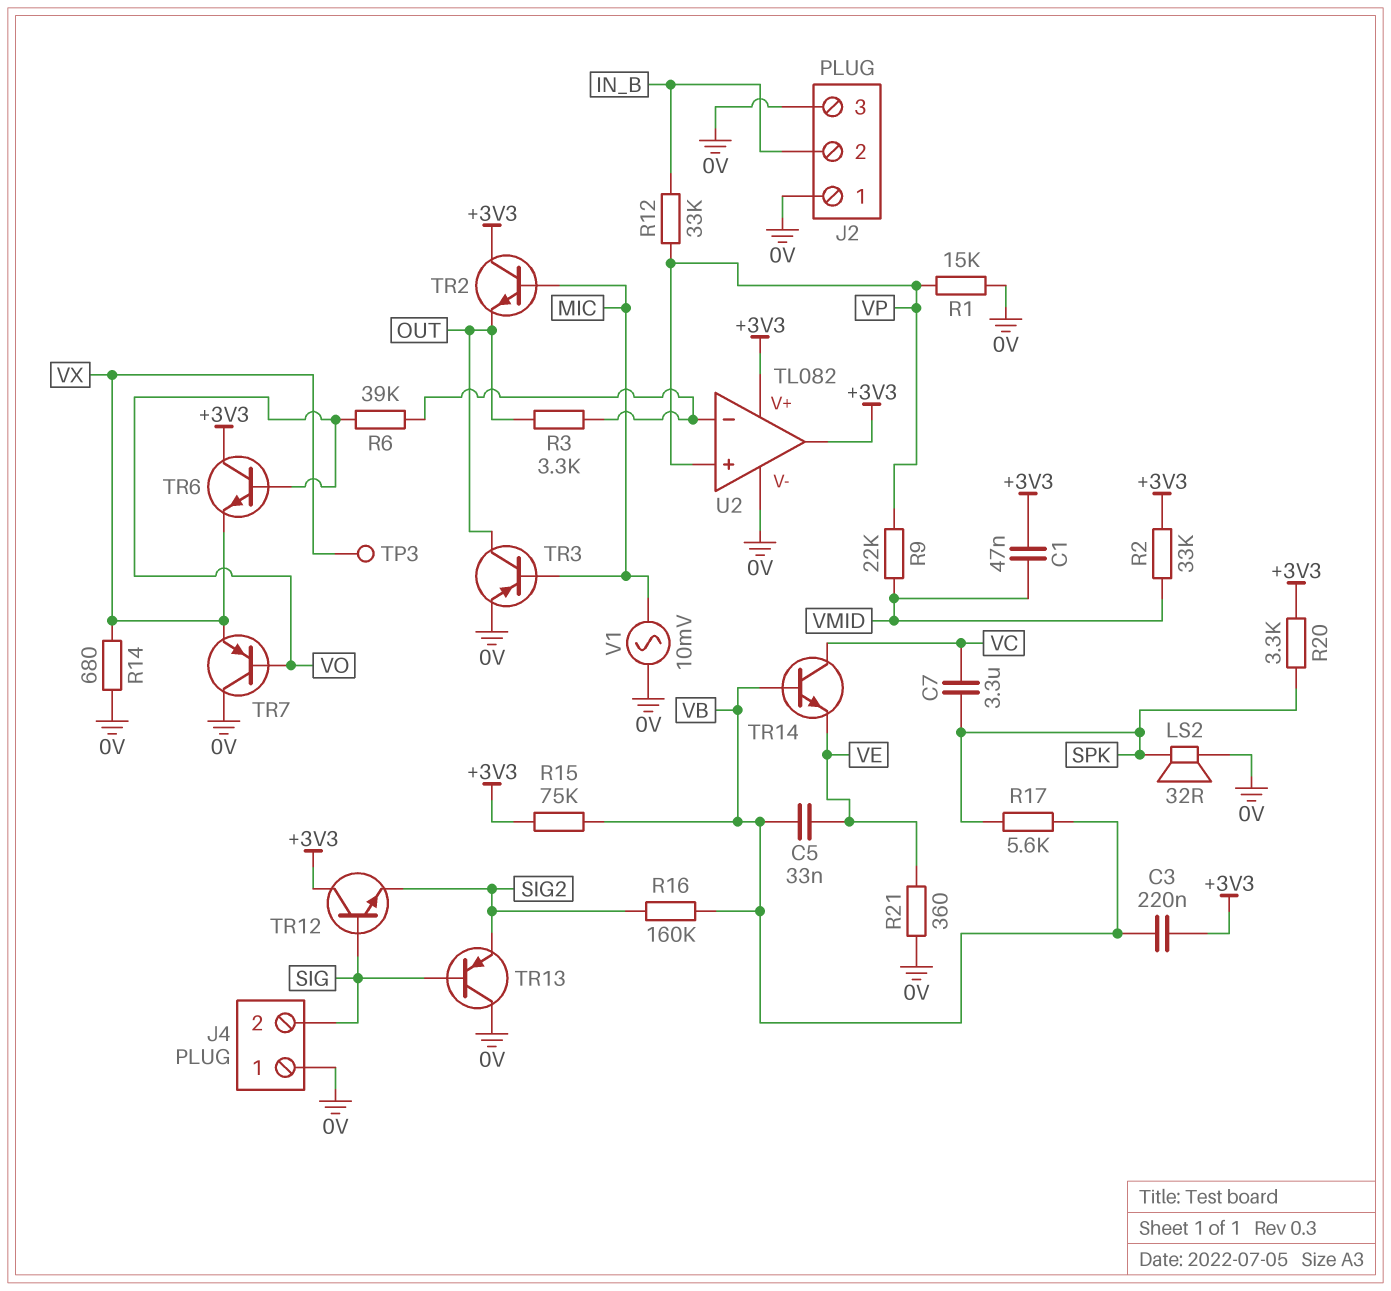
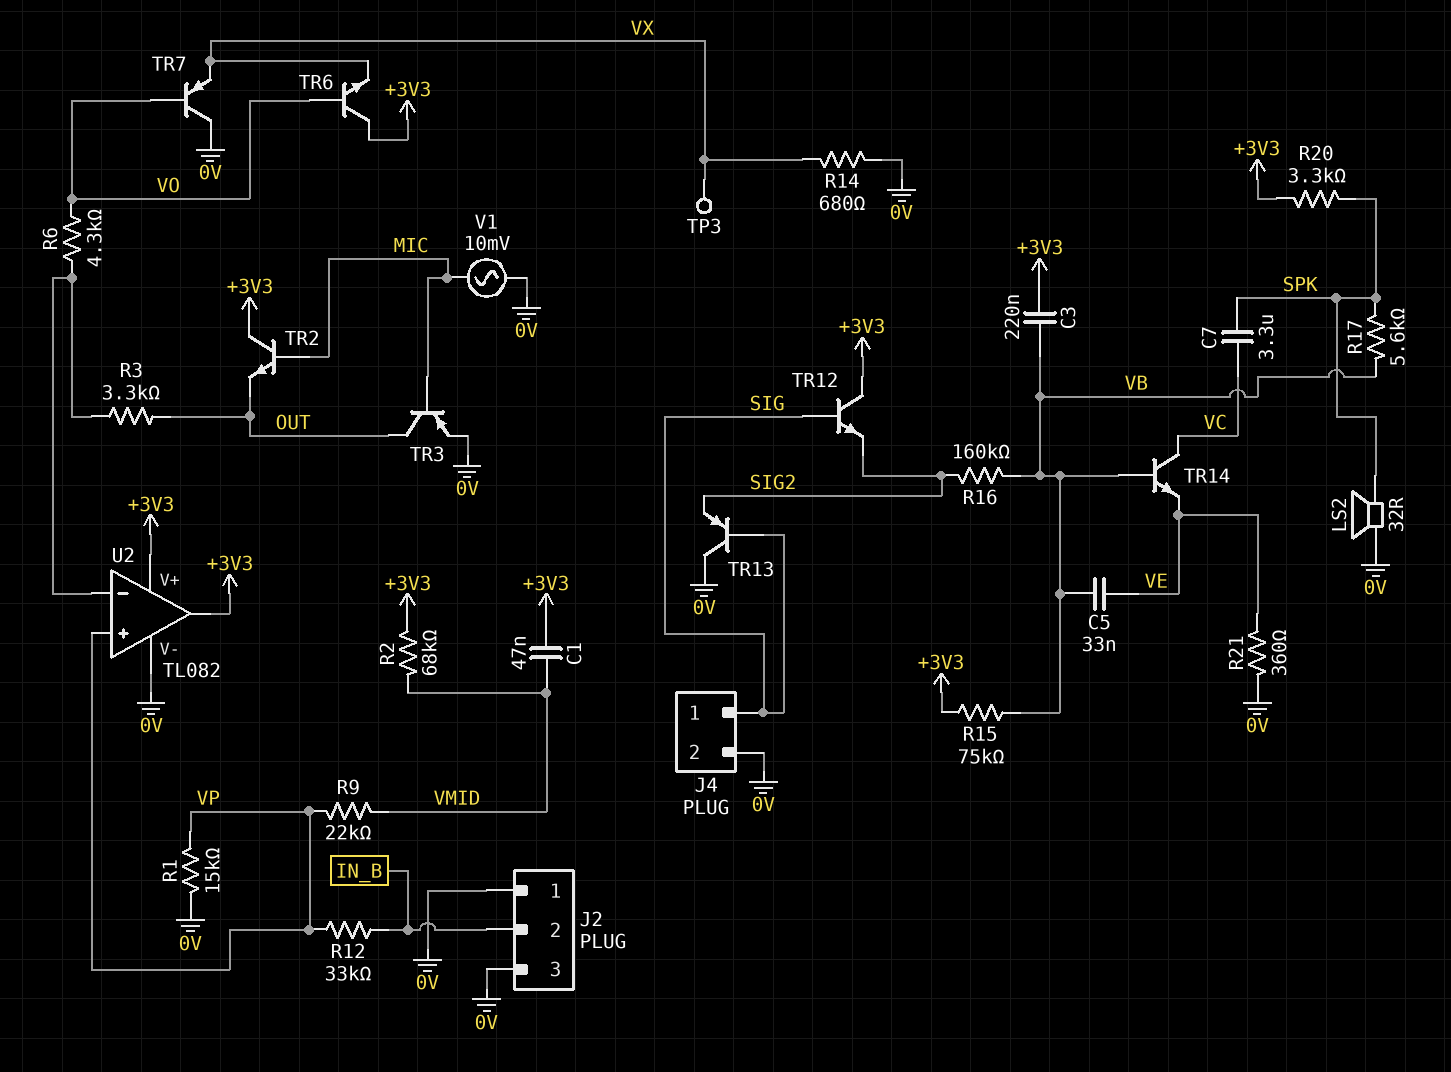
J4 pin 1: 0V -> SIG
J4 pin 2: SIG -> 0V
R2: 33k (+3V3, VMID) -> 68k (+3V3, VMID)
R6: 39k (U2/in-, VO) -> 4.3k (U2/in-, VO)

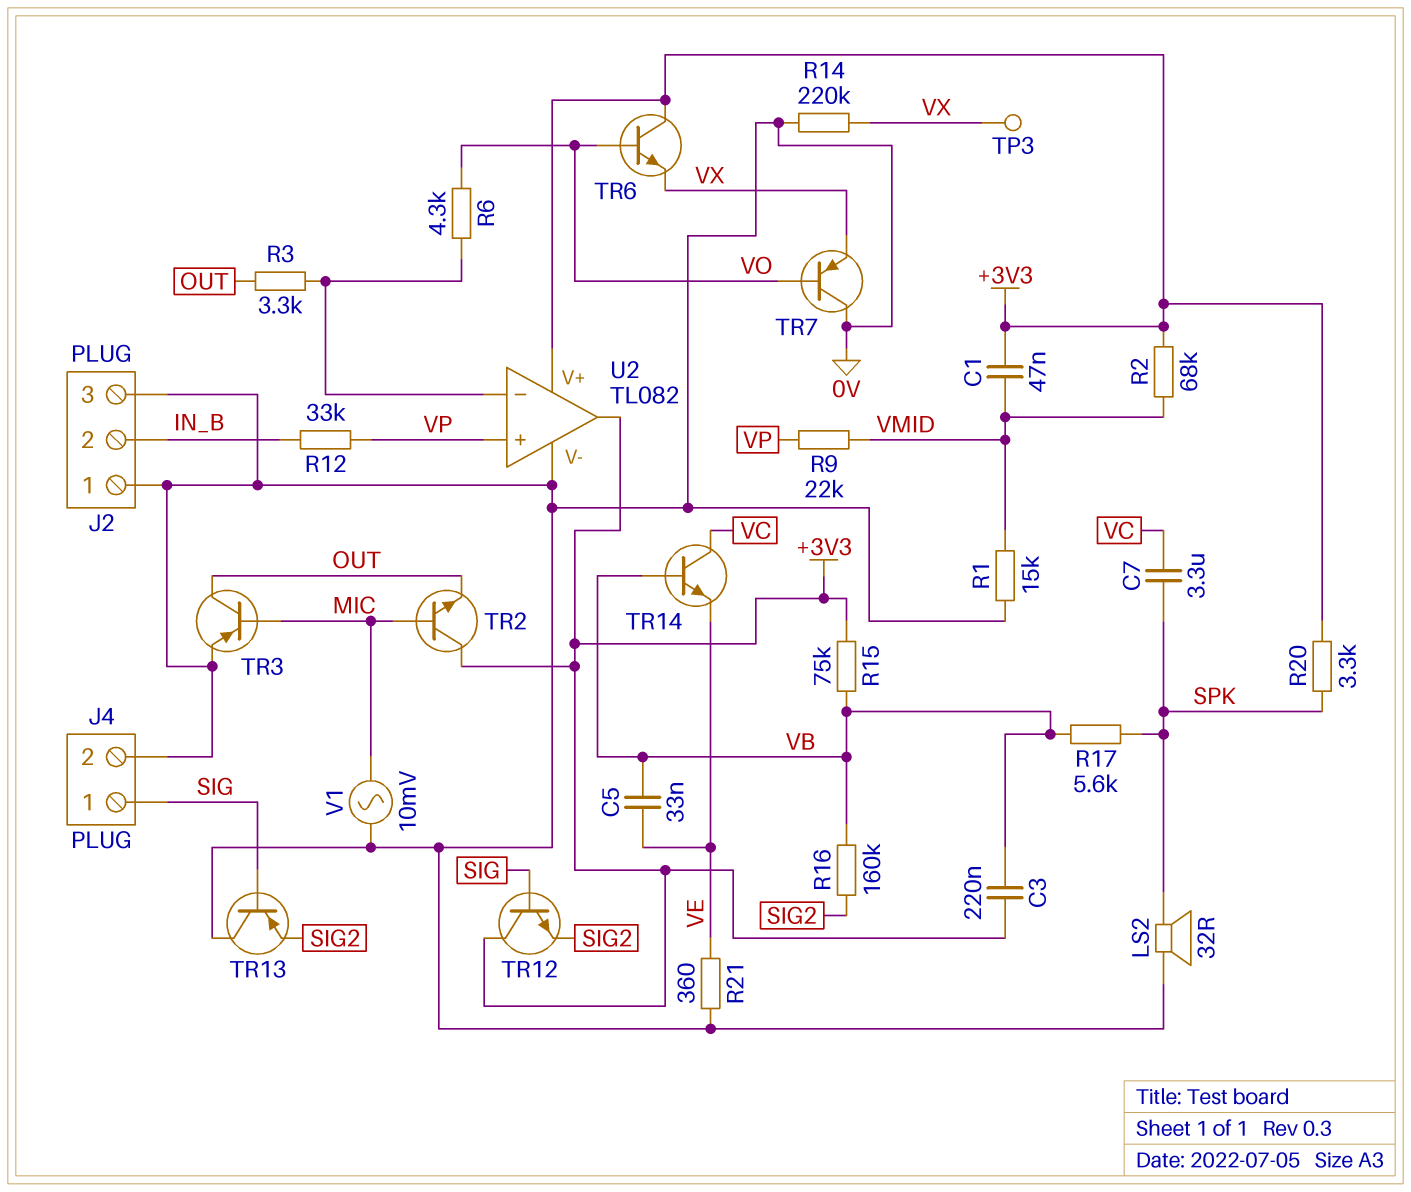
R1: 15k (0V, VP) -> 15k (0V, VMID)
R14: 680 (0V, VX) -> 220k (0V, VX)

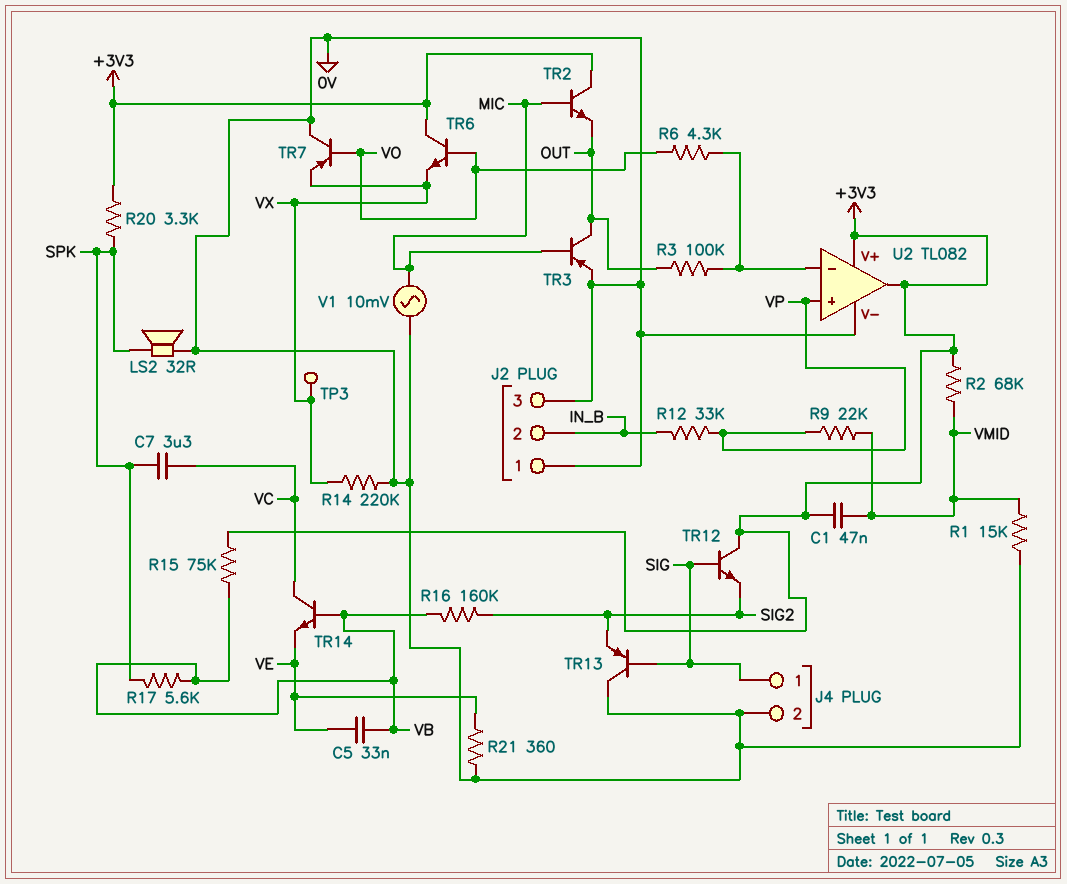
C3: 220nF (+3V3, VB) -> none
R3: 3.3k (OUT, U2/in-) -> 100k (OUT, U2/in-)

